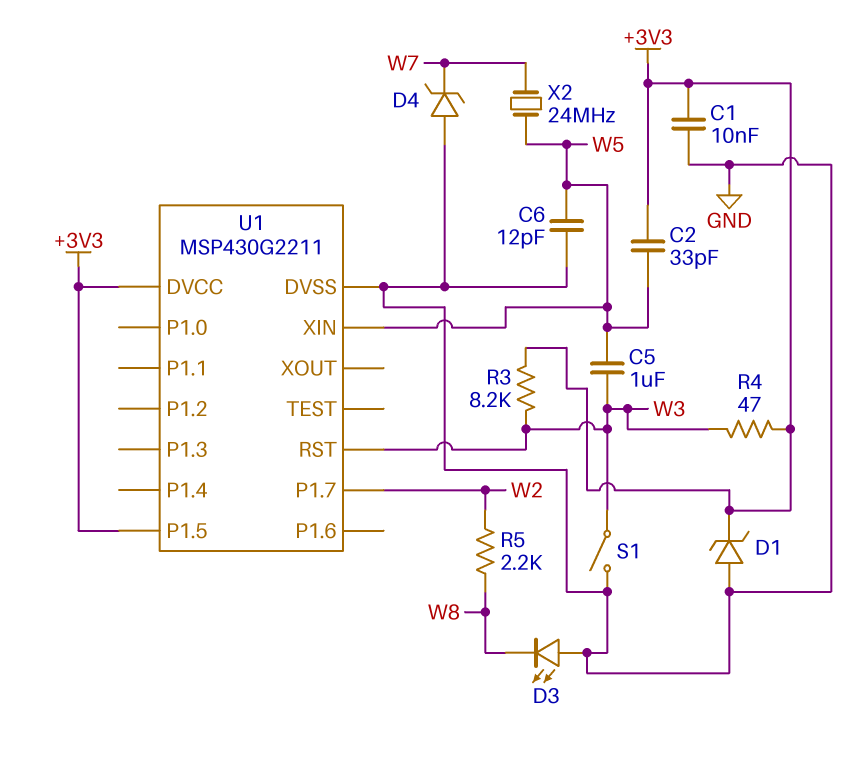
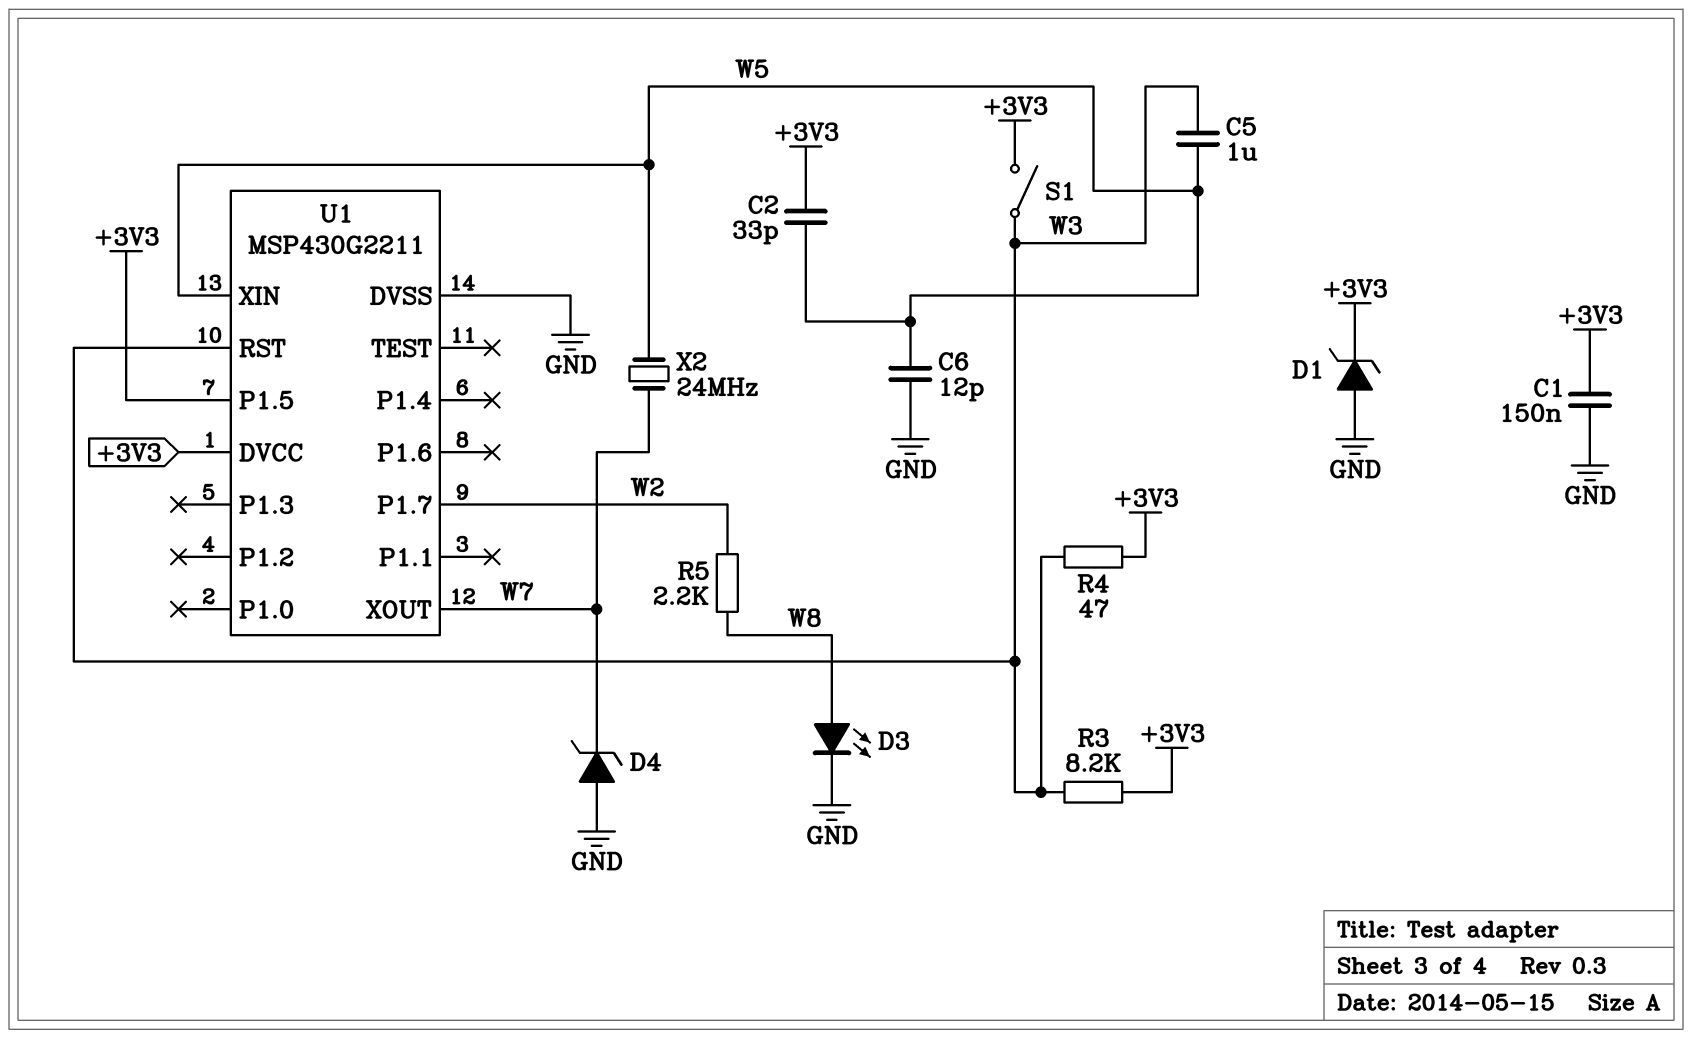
C1: 10nF (+3V3, GND) -> 150nF (+3V3, GND)
D3: LED (A GND, K W8) -> LED (A W8, K GND)
S1: switch (GND, W3) -> switch (+3V3, W3)
U1 pin XOUT: none -> W7

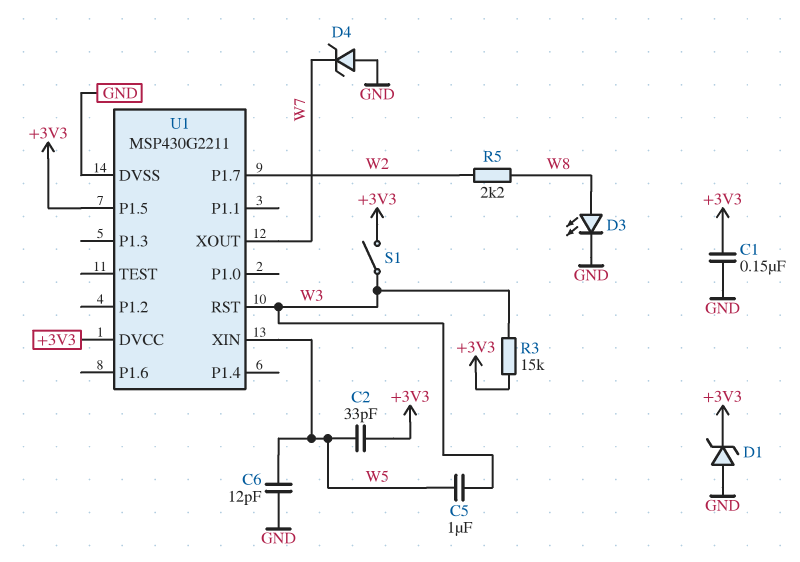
R3: 8.2k (+3V3, W3) -> 15k (+3V3, W3)
R4: 47 (+3V3, W3) -> none
X2: 24MHz (W5, W7) -> none

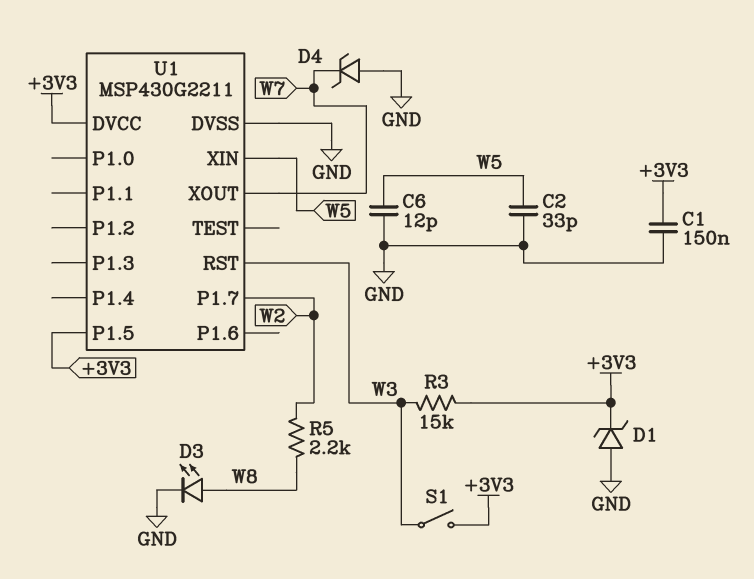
C2: 33pF (+3V3, W5) -> 33pF (GND, W5)
C5: 1uF (W3, W5) -> none

